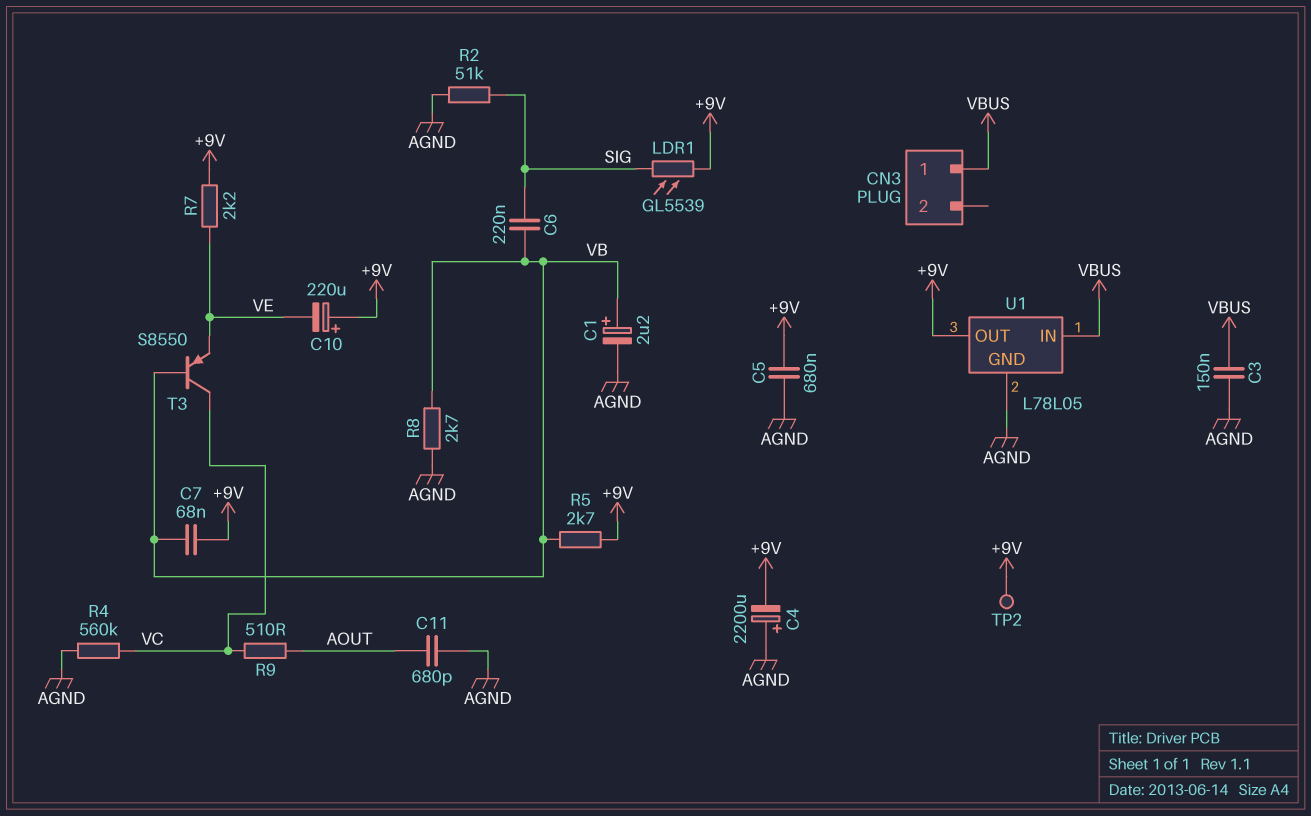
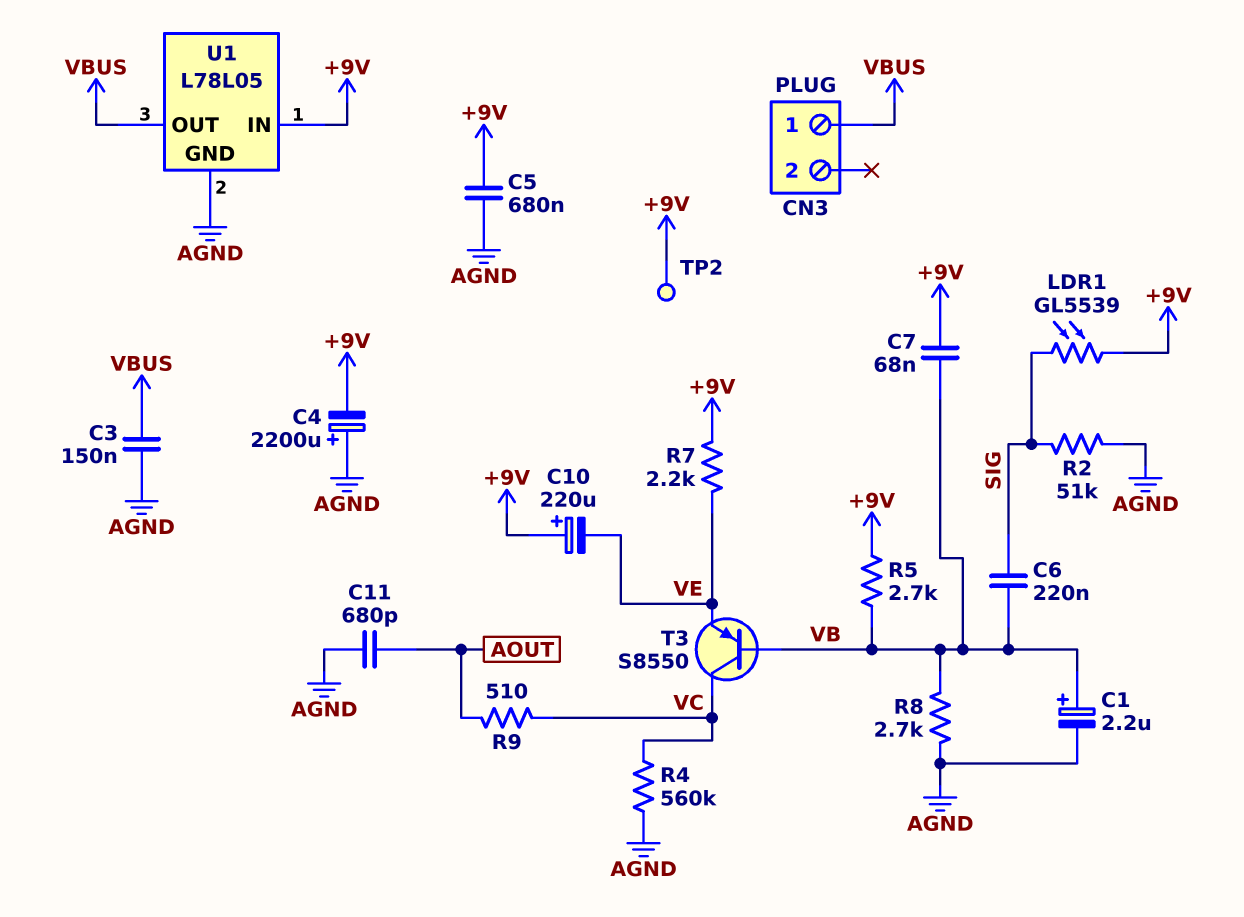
U1 pin IN: VBUS -> +9V
U1 pin OUT: +9V -> VBUS

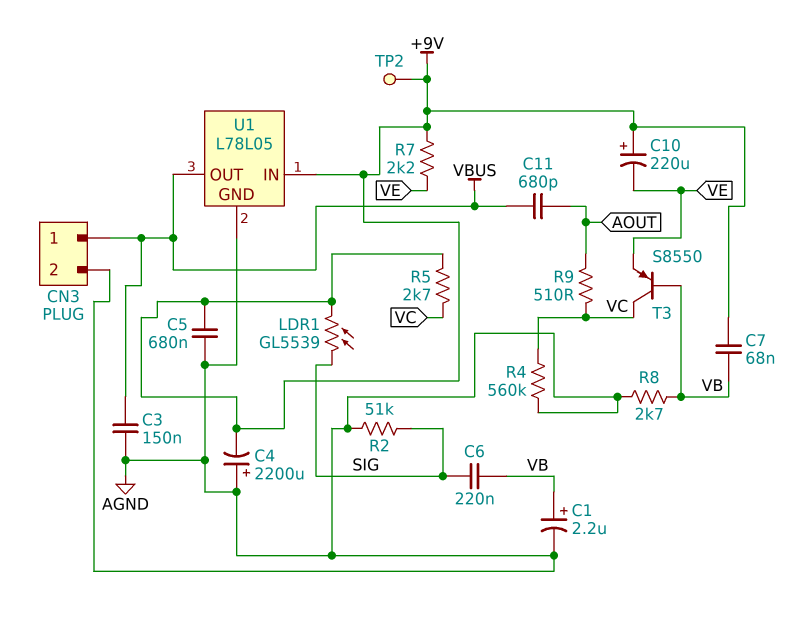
C11: 680pF (AGND, AOUT) -> 680pF (AOUT, VBUS)
CN3 pin 2: none -> AGND
R5: 2.7k (+9V, VB) -> 2.7k (+9V, VC)

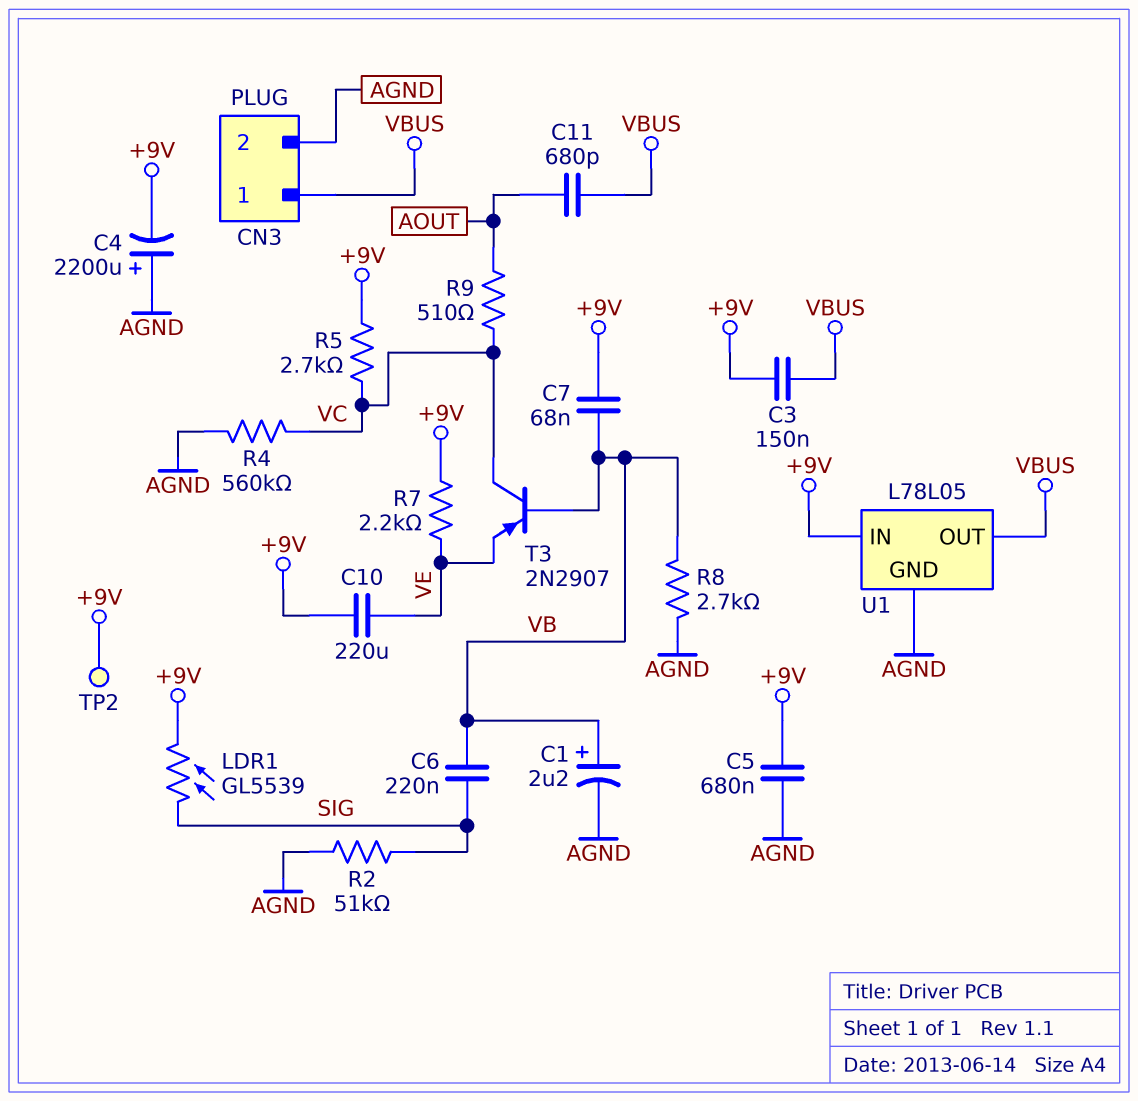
C3: 150nF (AGND, VBUS) -> 150nF (+9V, VBUS)
C10: 220uF (plus +9V, minus VE) -> 220uF (+9V, VE)
T3: PNP S8550 (B VB, C VC, E VE) -> PNP 2N2907 (B VB, C VC, E VE)

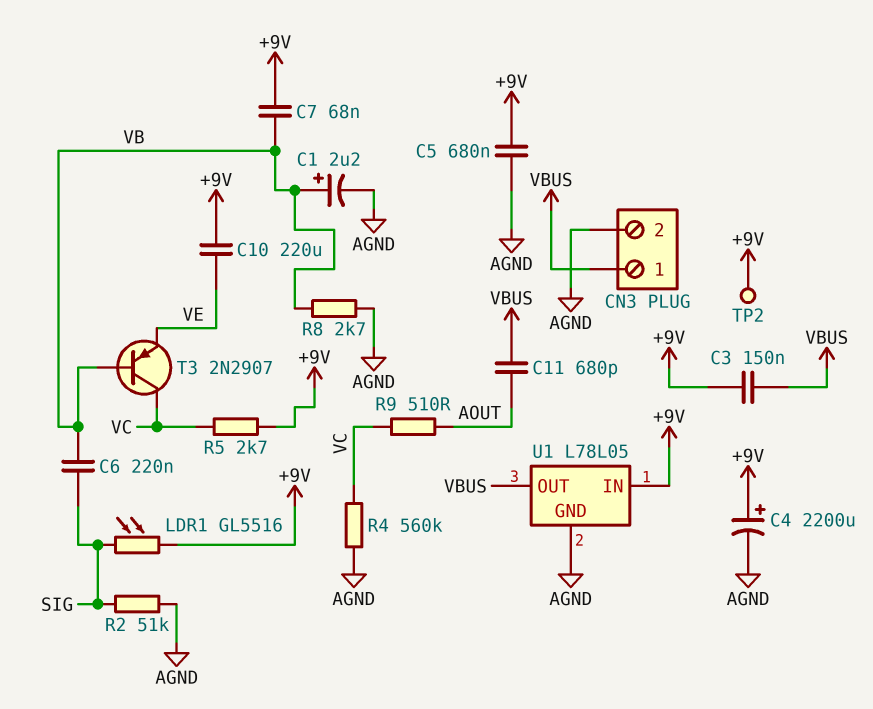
C4: 2200uF (plus AGND, minus +9V) -> 2200uF (plus +9V, minus AGND)
LDR1: GL5539 (+9V, SIG) -> GL5516 (+9V, SIG)
R7: 2.2k (+9V, VE) -> none

